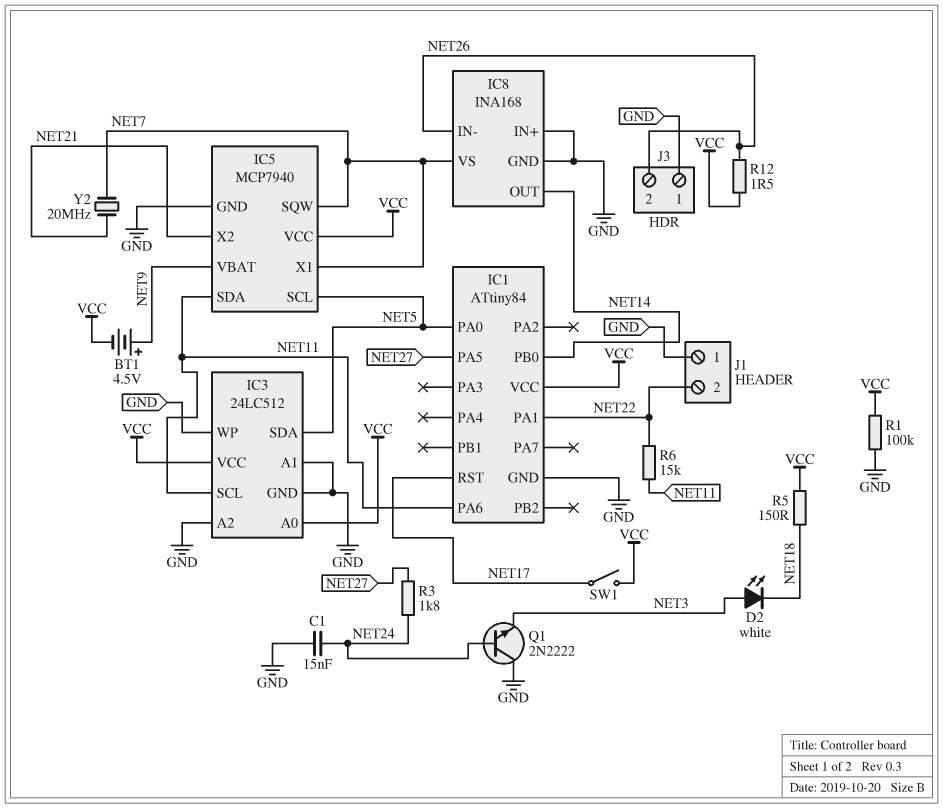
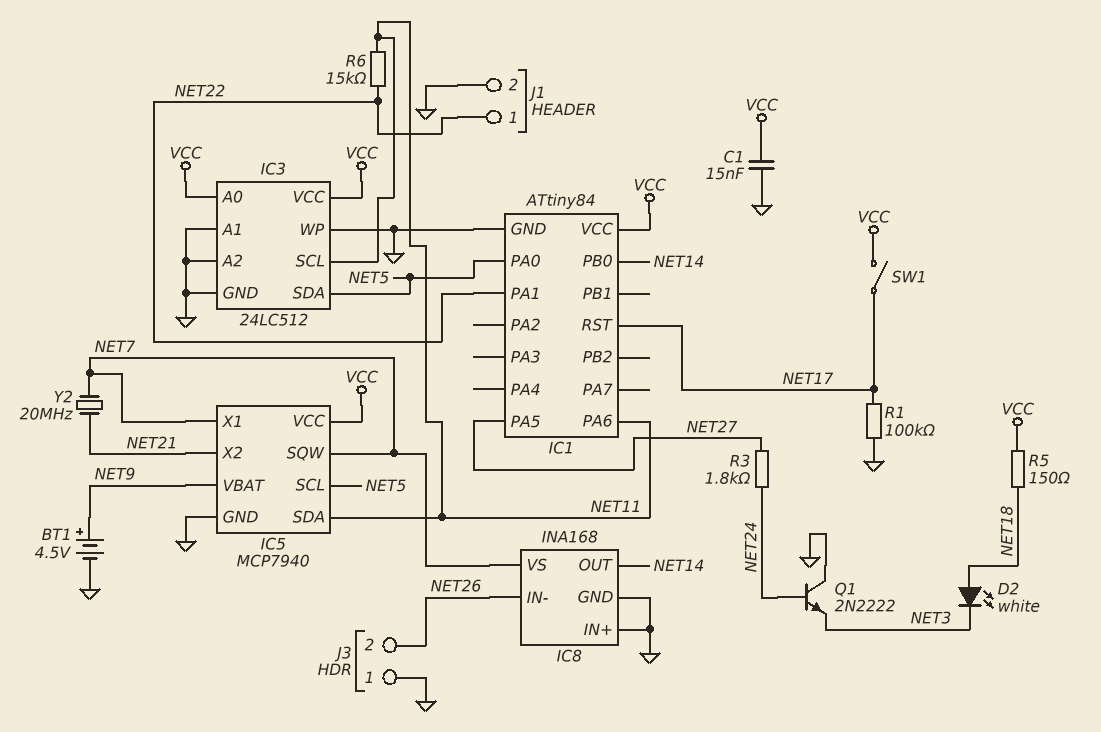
BT1: 4.5V (plus NET9, minus VCC) -> 4.5V (plus NET9, minus GND)
C1: 15nF (GND, NET24) -> 15nF (GND, VCC)
D2: LED white (A NET3, K NET18) -> LED white (A NET18, K NET3)
J1 pin 1: GND -> NET22
J1 pin 2: NET22 -> GND
R1: 100k (GND, VCC) -> 100k (GND, NET17)
R12: 1.5 (NET26, VCC) -> none

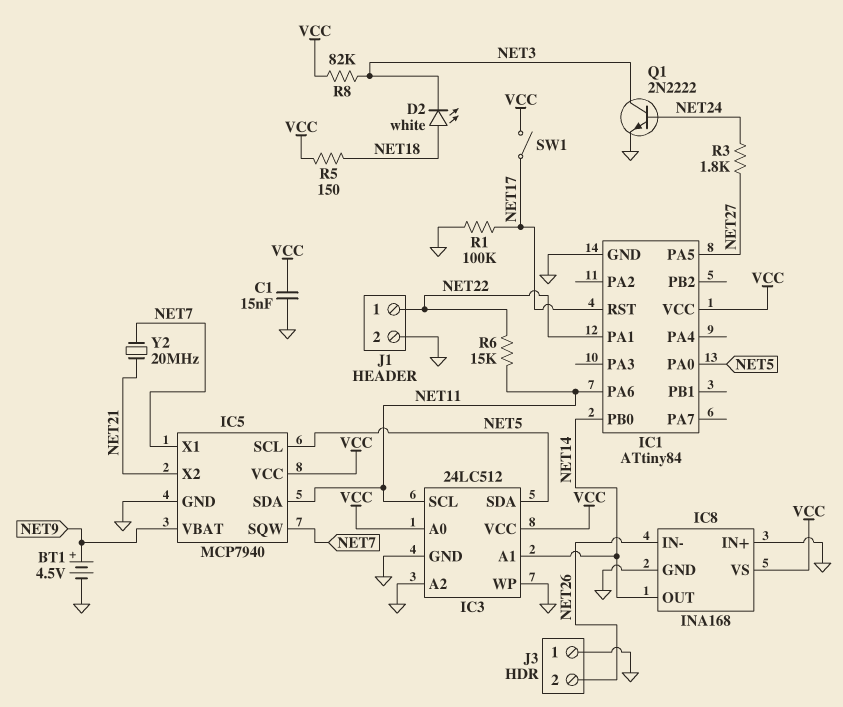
IC3 pin A1: GND -> NET14
IC8 pin VS: NET7 -> VCC
Q1: NPN 2N2222 (B NET24, C GND, E NET3) -> NPN 2N2222 (B NET24, C NET3, E GND)
R8: none -> 82k (NET3, VCC)

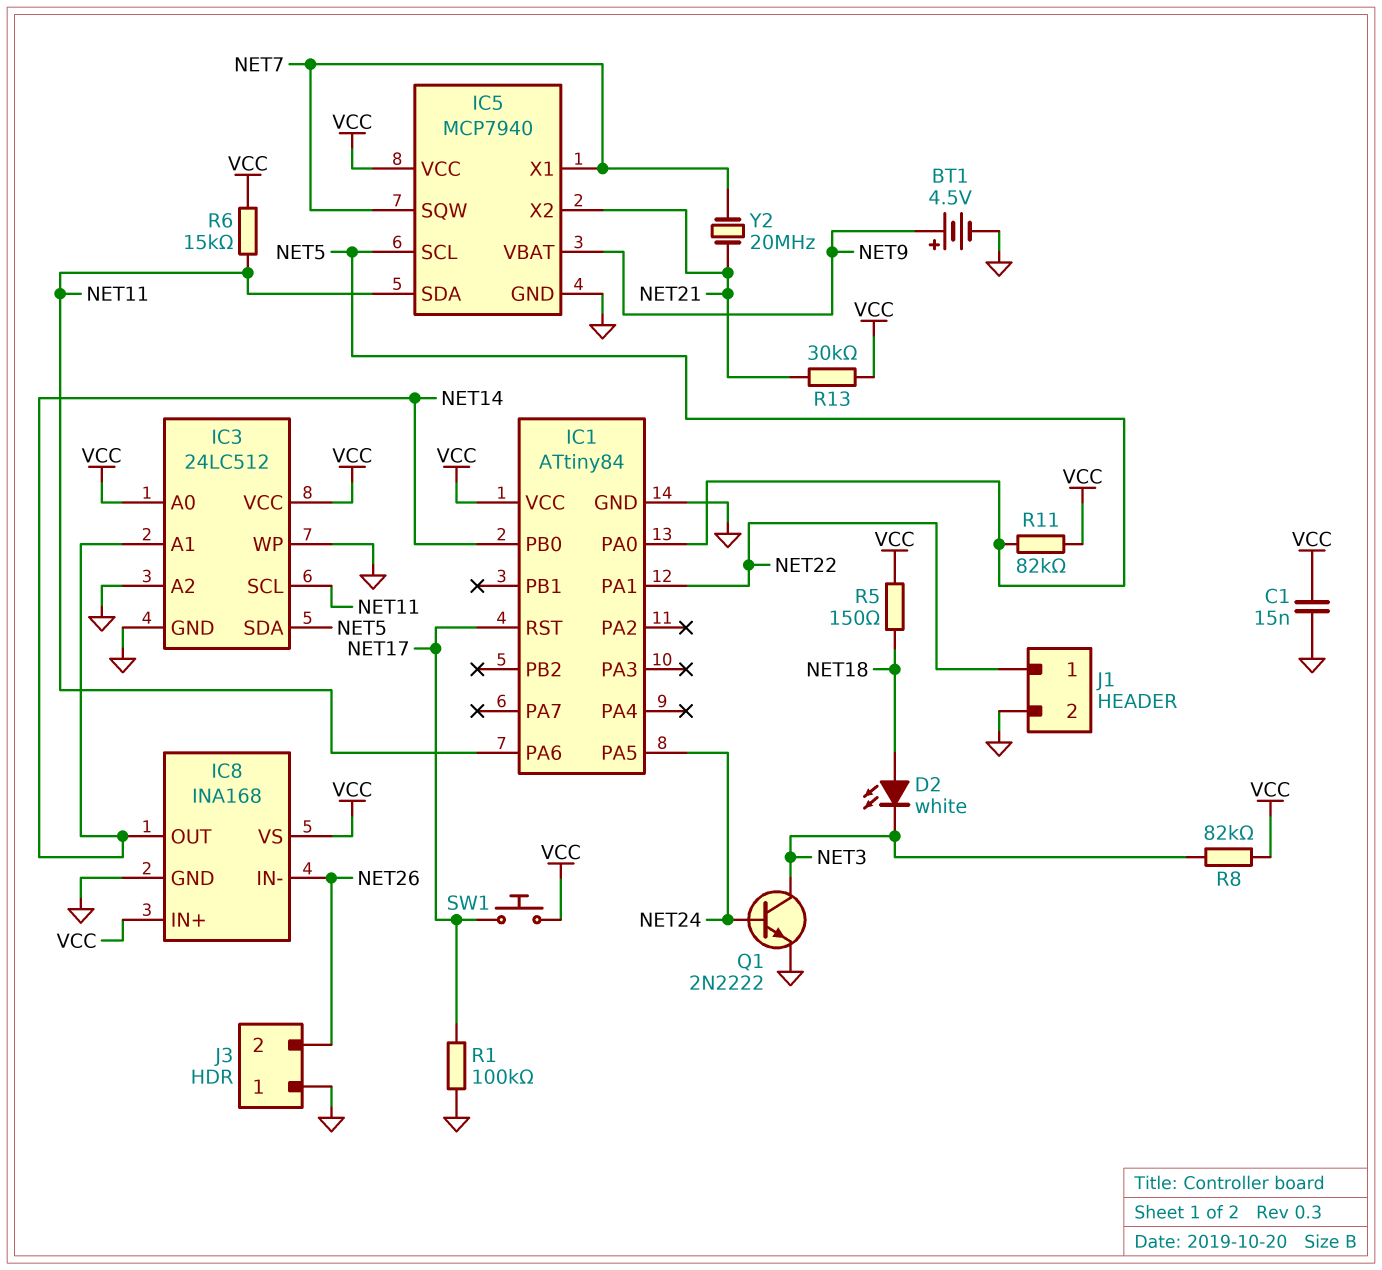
IC1 pin PA5: NET27 -> NET24
IC8 pin IN+: GND -> VCC
R3: 1.8k (NET24, NET27) -> none
R6: 15k (NET11, NET22) -> 15k (NET11, VCC)
R11: none -> 82k (NET5, VCC)
R13: none -> 30k (NET21, VCC)
SW1: switch (NET17, VCC) -> button (NET17, VCC)

